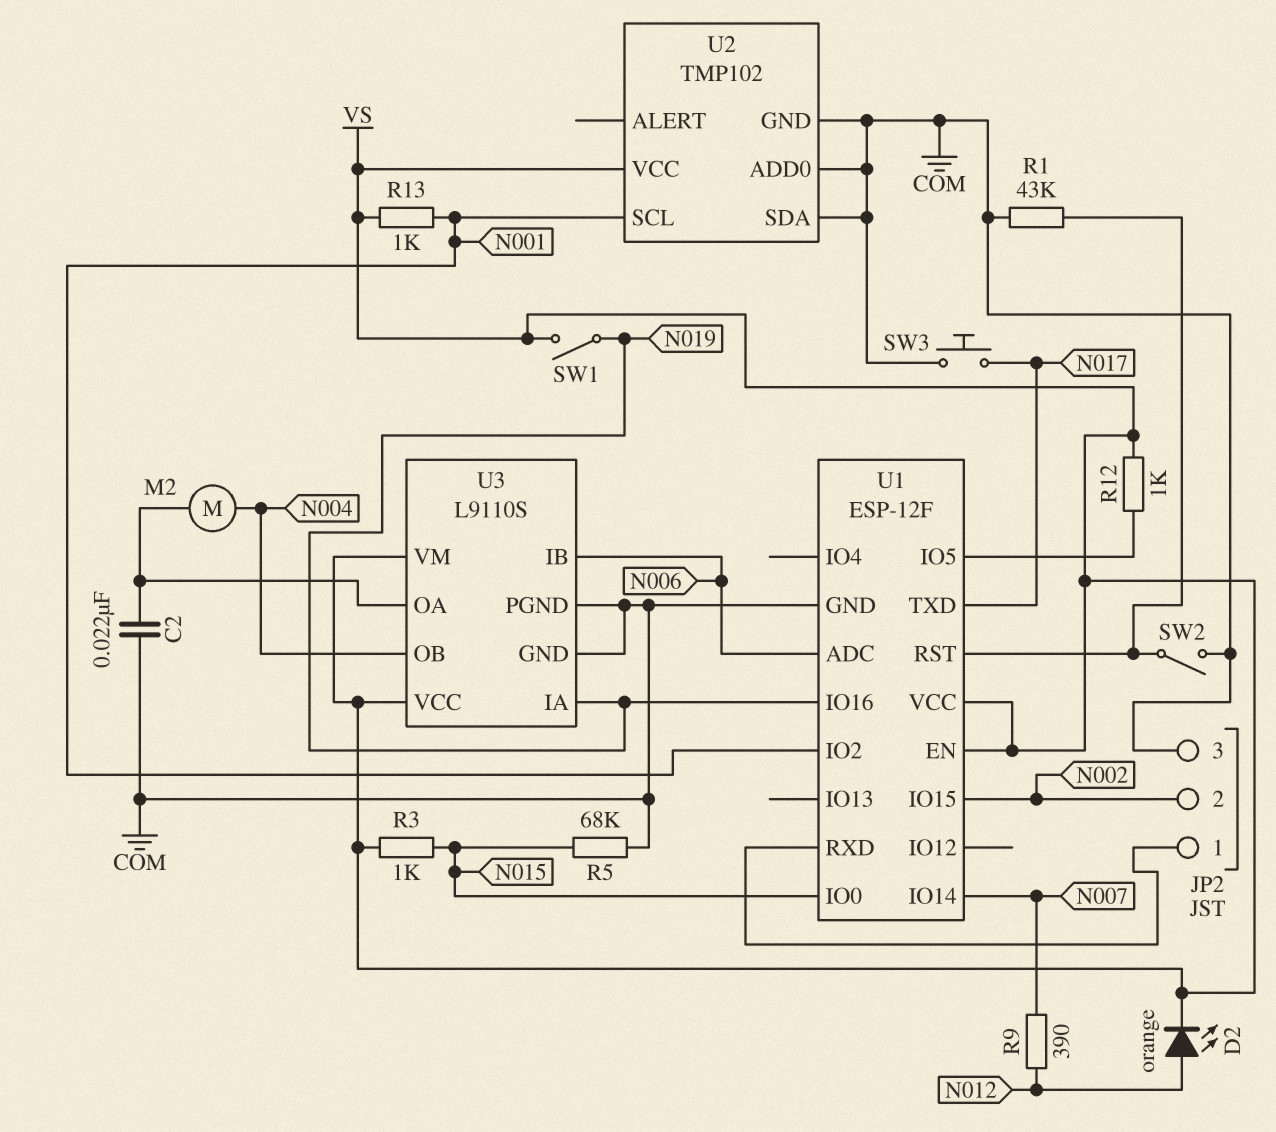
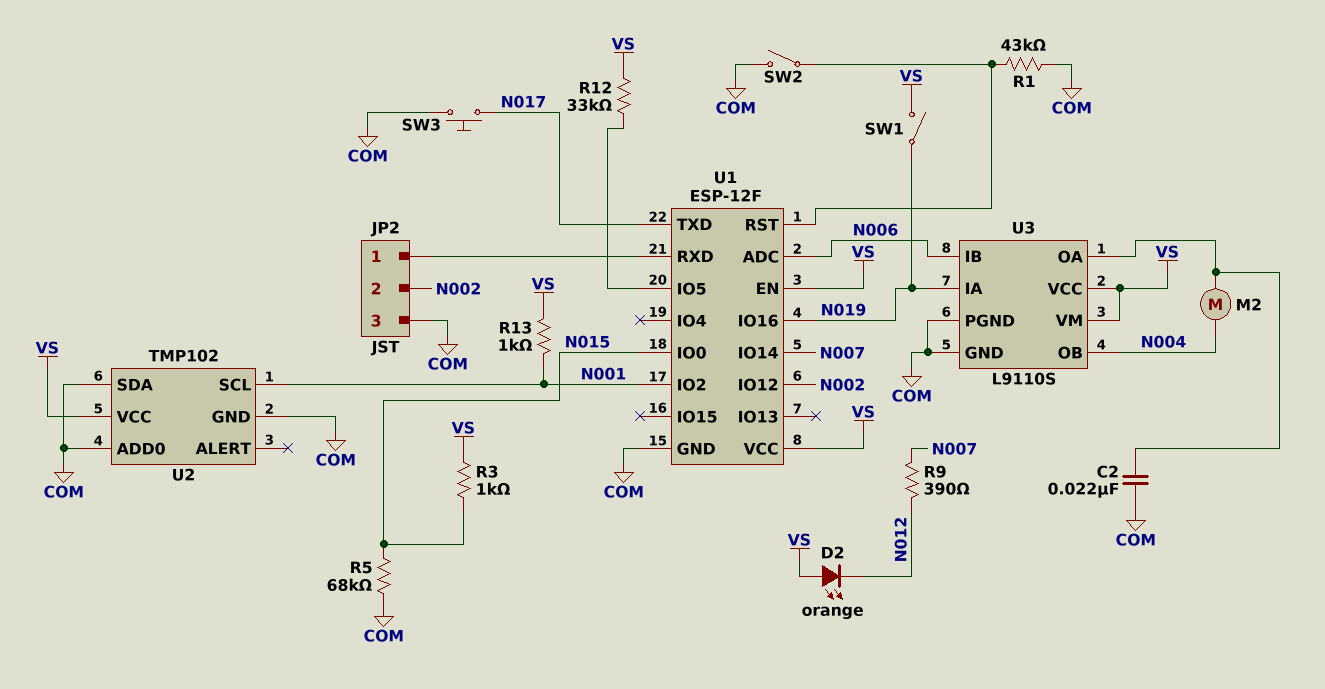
D2: LED orange (A N012, K VS) -> LED orange (A VS, K N012)
R12: 1k (U1/IO5, VS) -> 33k (U1/IO5, VS)
U1 pin IO12: none -> N002
U1 pin IO15: N002 -> none

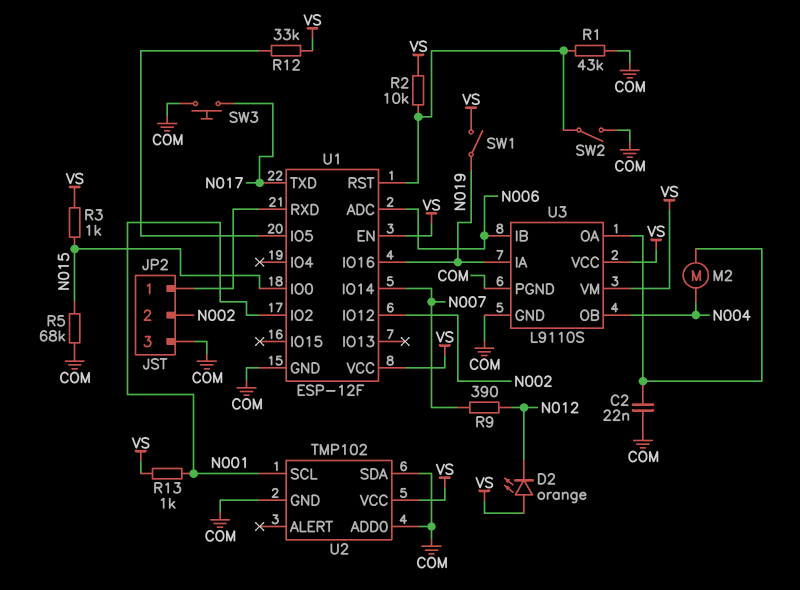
R2: none -> 10k (U1/RST, VS)

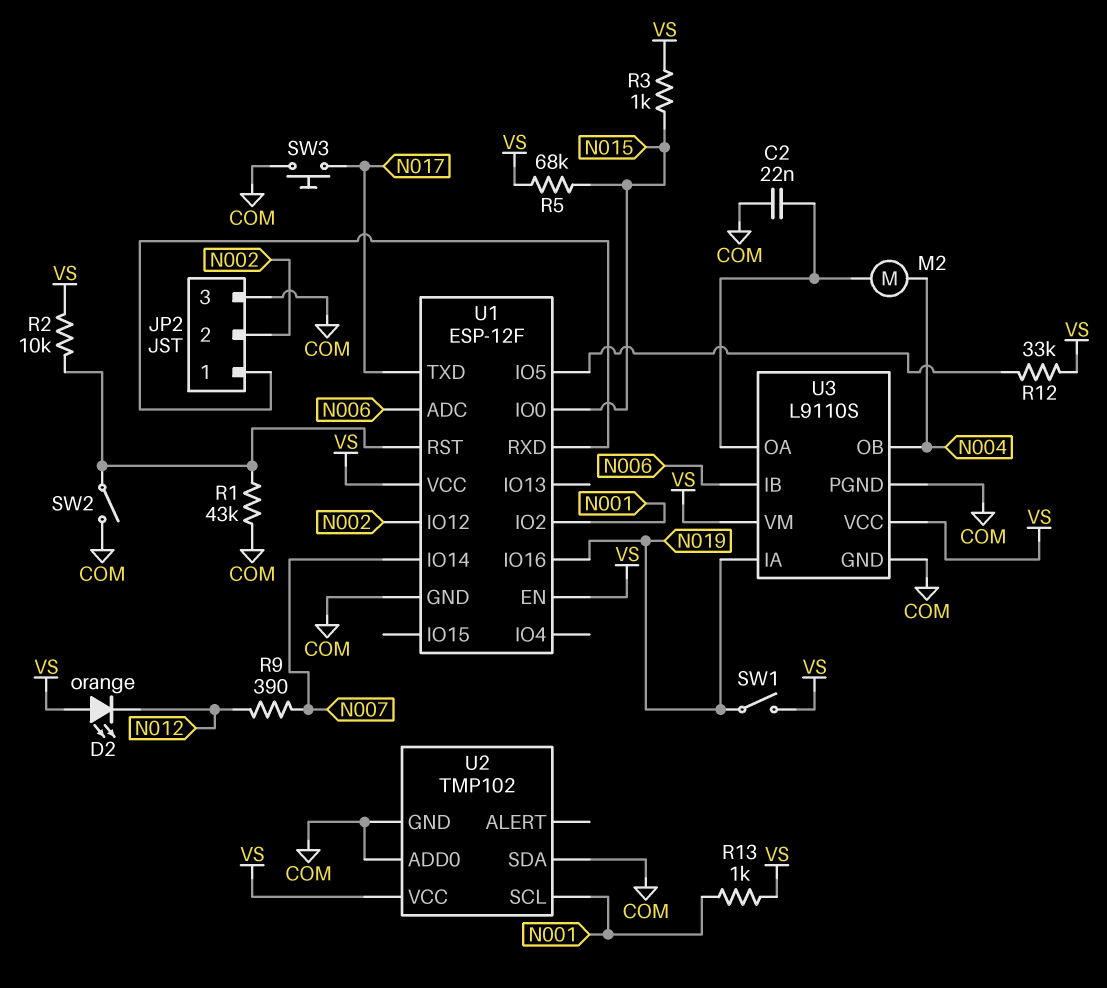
R5: 68k (COM, N015) -> 68k (N015, VS)

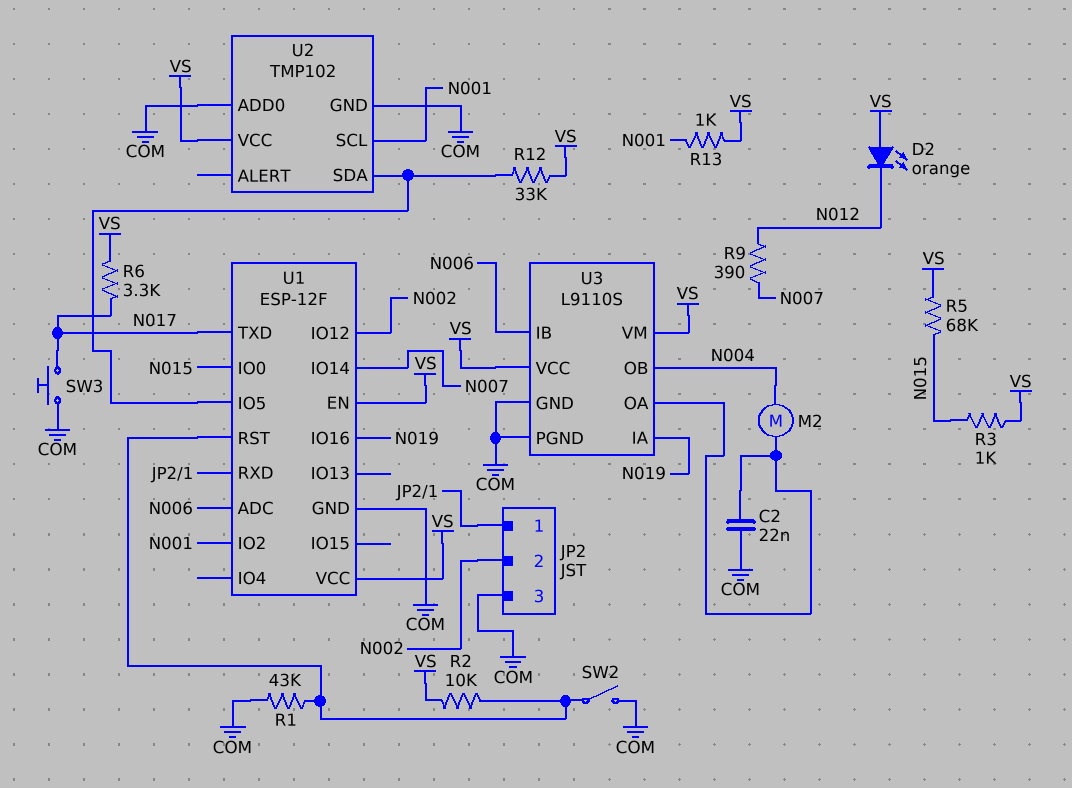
R6: none -> 3.3k (N017, VS)
SW1: switch (N019, VS) -> none
U2 pin SDA: COM -> U1/IO5

